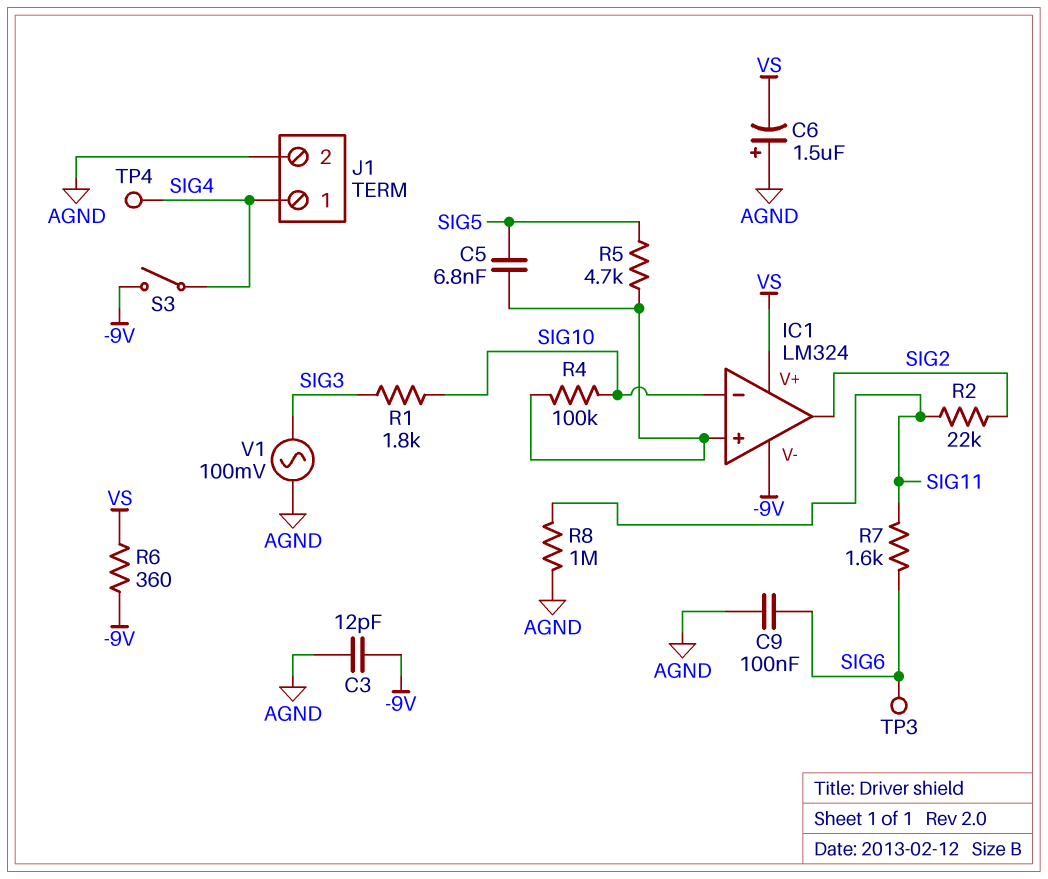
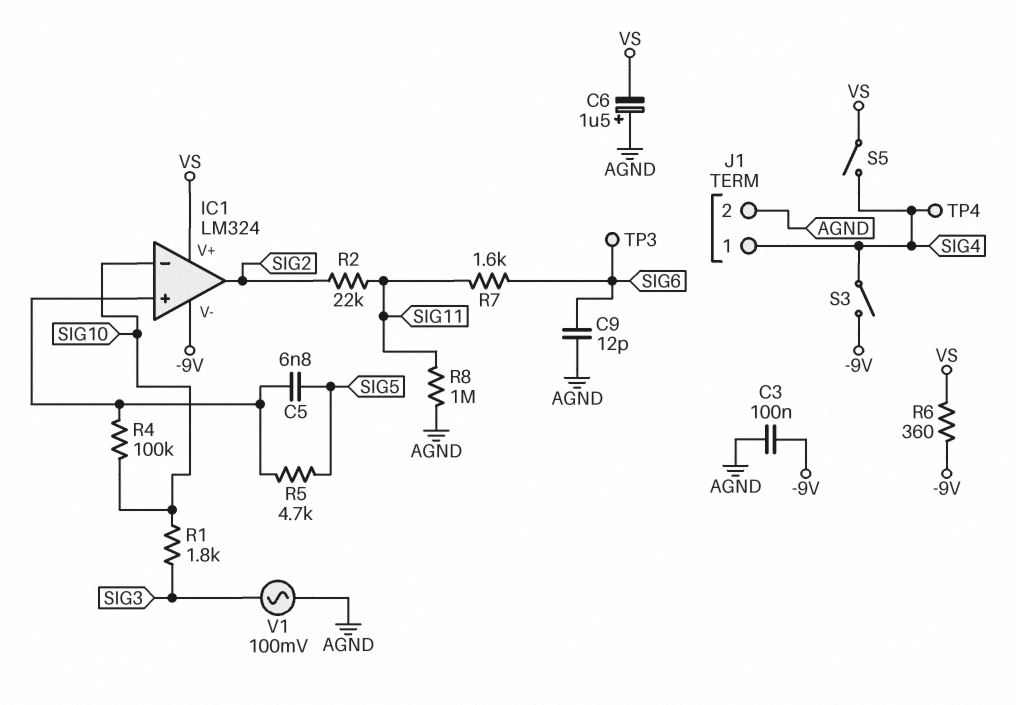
C3: 12pF (-9V, AGND) -> 100nF (-9V, AGND)
C9: 100nF (AGND, SIG6) -> 12pF (AGND, SIG6)
S5: none -> switch (SIG4, VS)

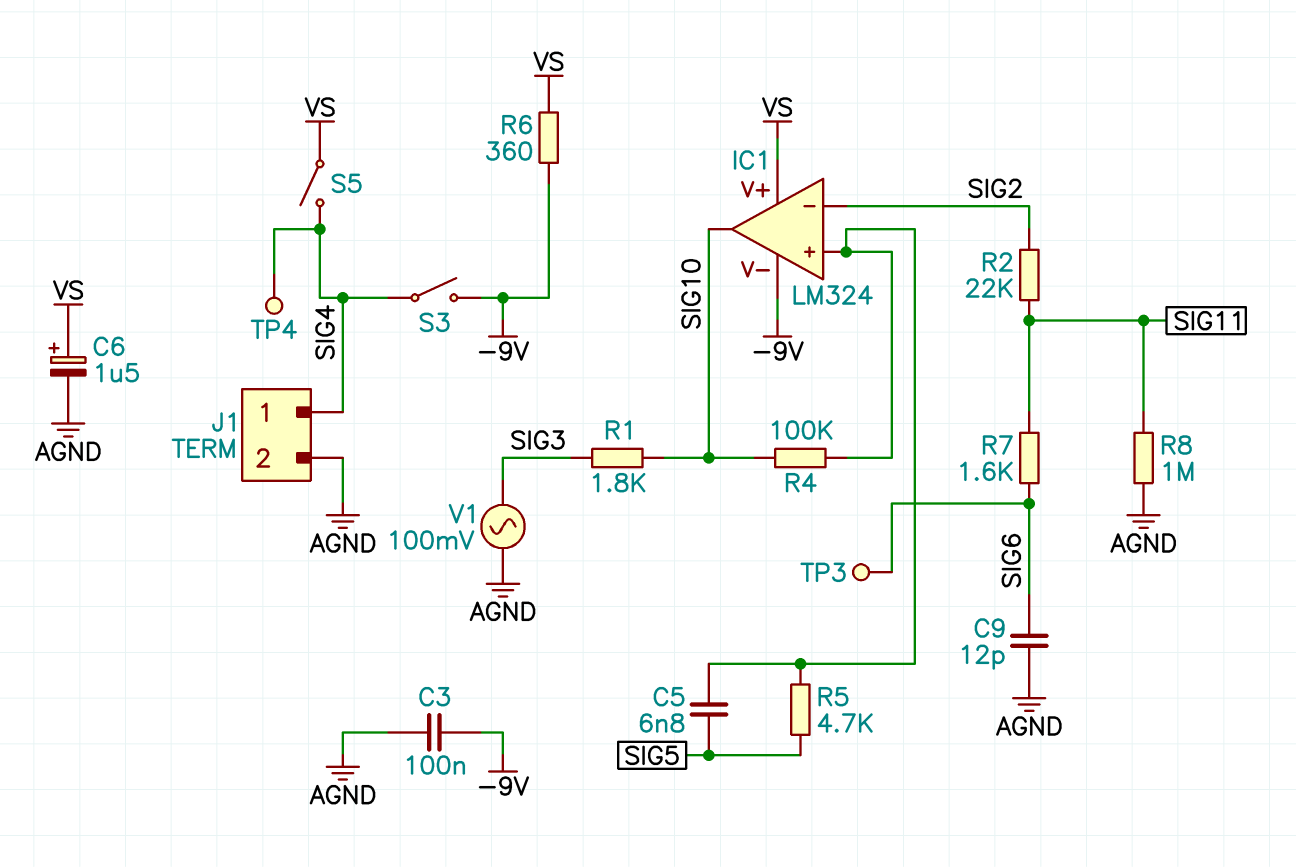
C6: 1.5uF (plus AGND, minus VS) -> 1.5uF (plus VS, minus AGND)
IC1 pin in-: SIG10 -> SIG2
IC1 pin out: SIG2 -> SIG10

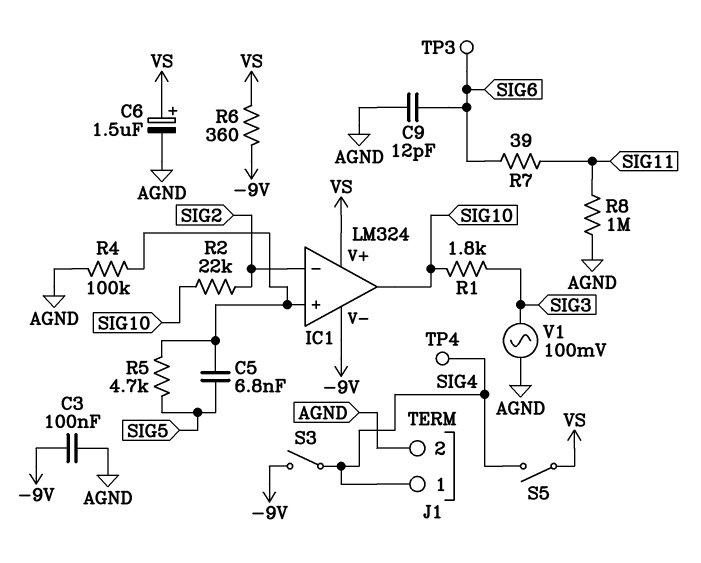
R2: 22k (SIG2, SIG11) -> 22k (SIG2, SIG10)
R4: 100k (IC1/in+, SIG10) -> 100k (AGND, IC1/in+)
R7: 1.6k (SIG6, SIG11) -> 39 (SIG6, SIG11)

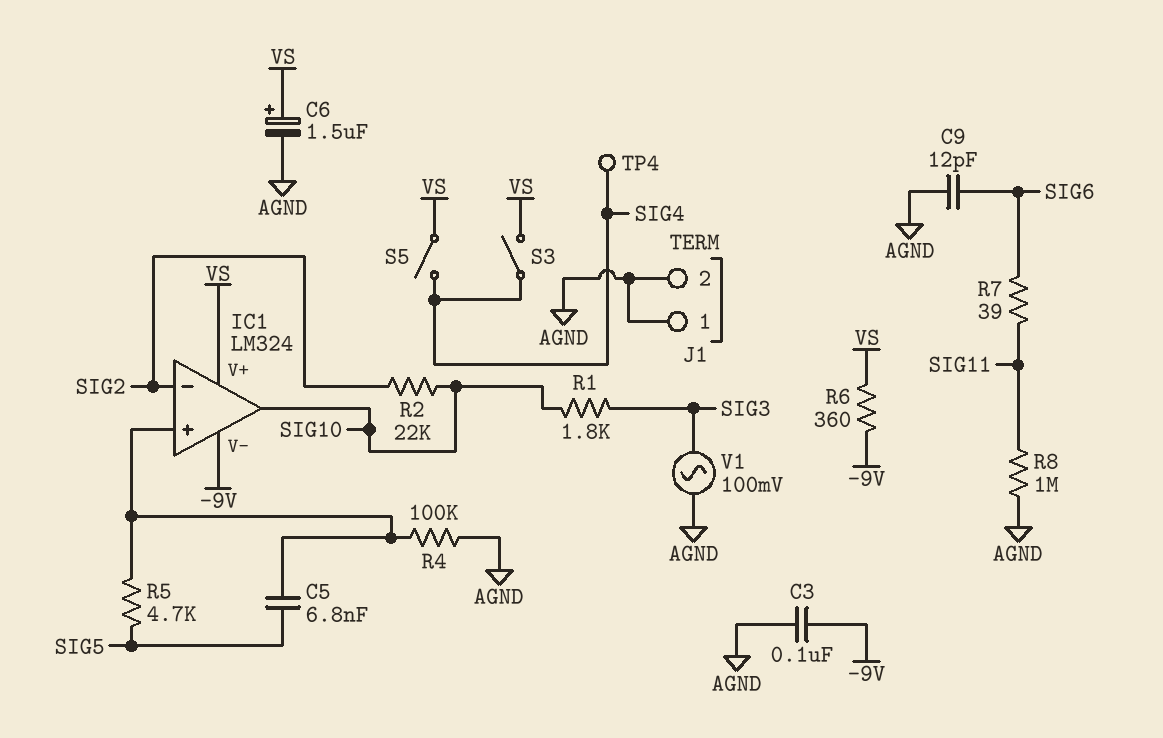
J1 pin 1: SIG4 -> AGND
S3: switch (-9V, SIG4) -> switch (SIG4, VS)
TP3: test point (SIG6) -> none

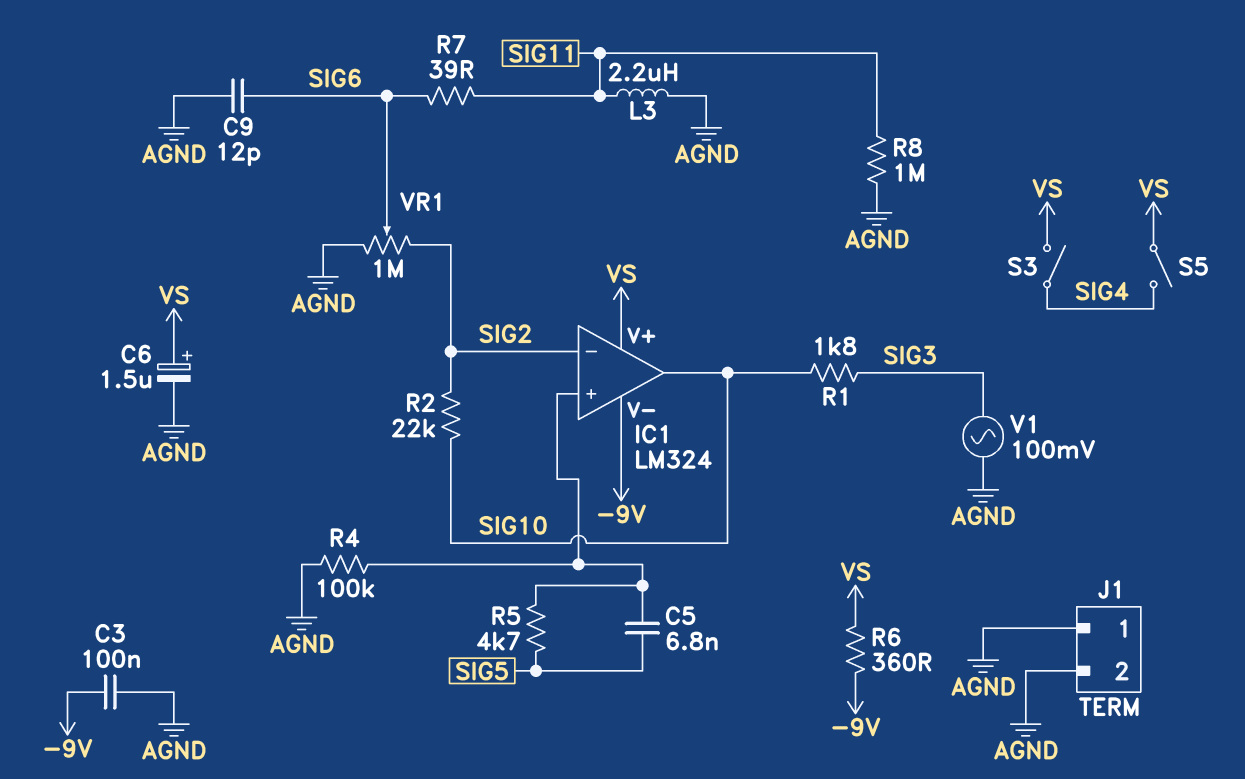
L3: none -> 2.2uH (AGND, SIG11)
TP4: test point (SIG4) -> none
VR1: none -> 1M (AGND, SIG2, wiper SIG6)

